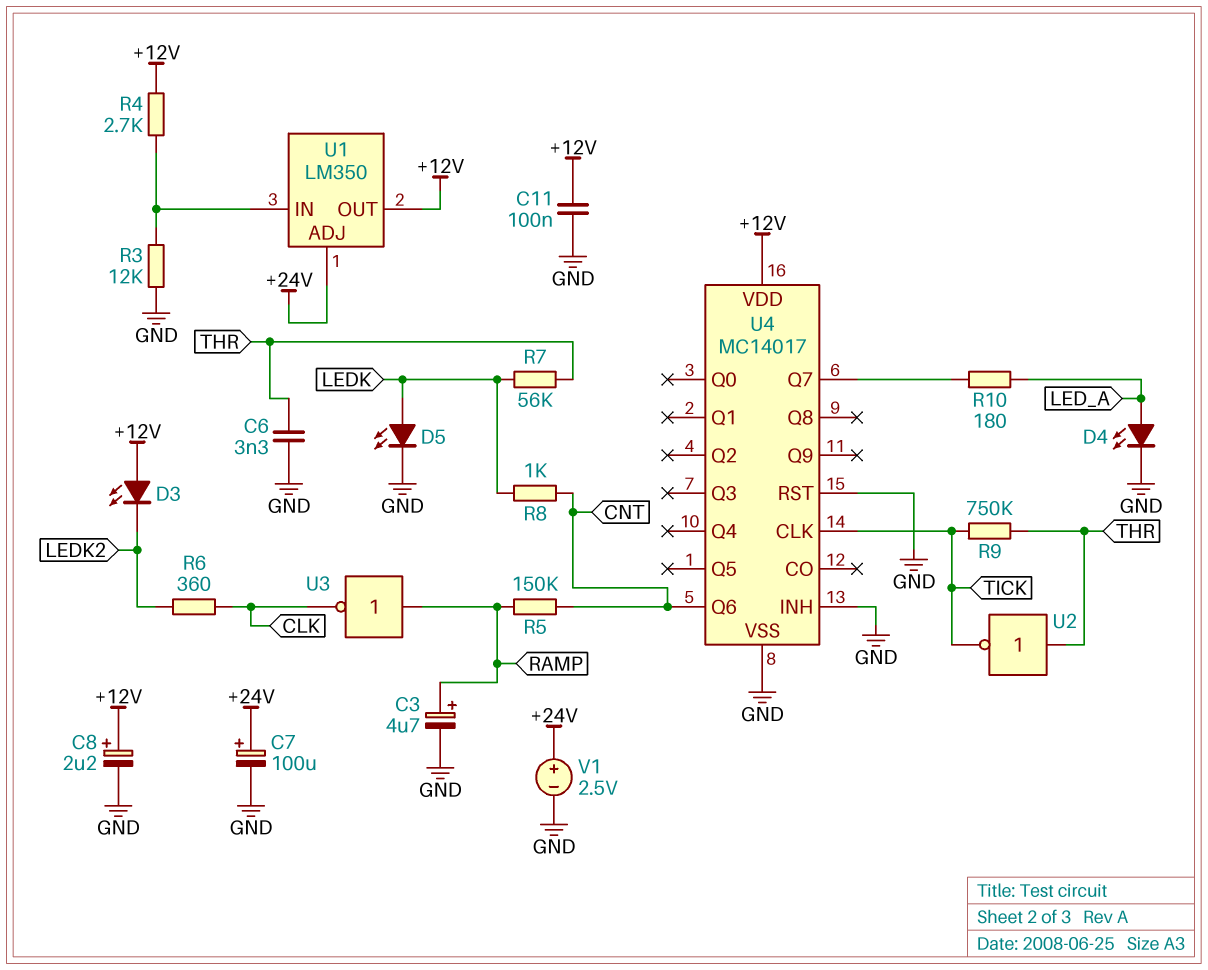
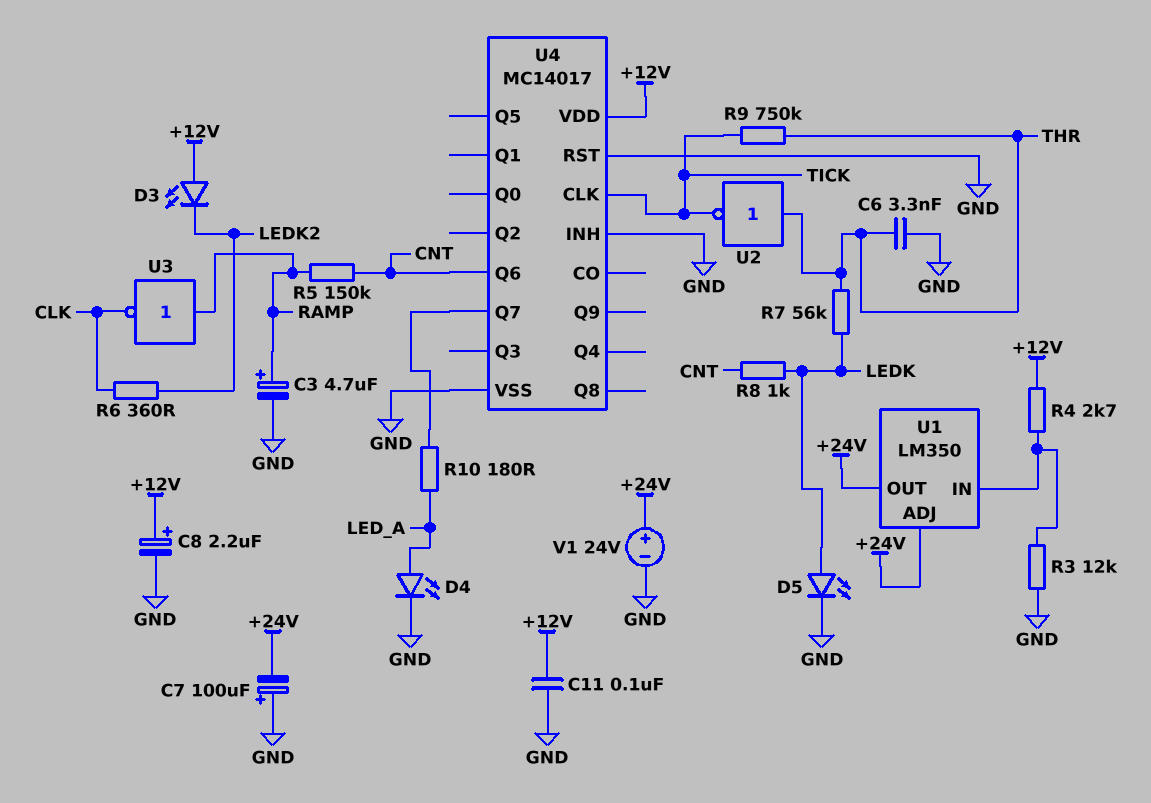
C7: 100uF (plus +24V, minus GND) -> 100uF (plus GND, minus +24V)
U1 pin OUT: +12V -> +24V
V1: 2.5V (plus +24V, minus GND) -> 24V (plus +24V, minus GND)

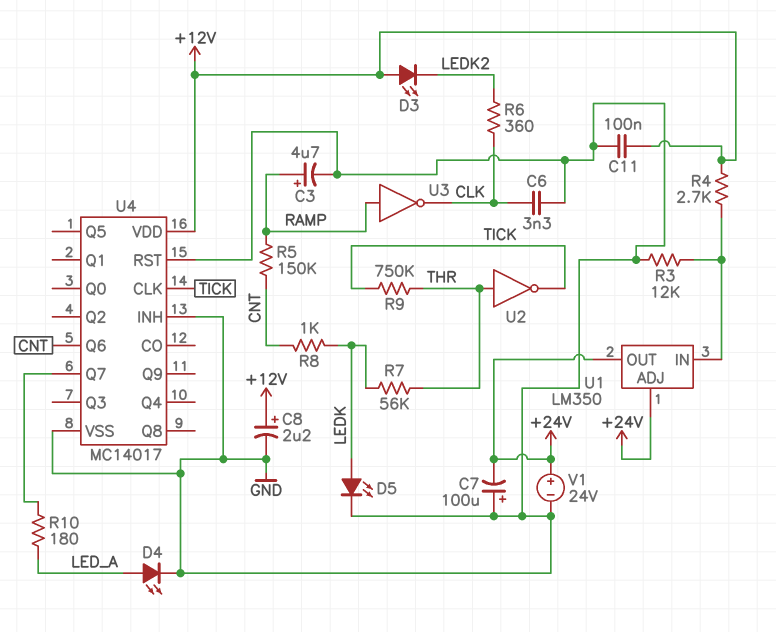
C6: 3.3nF (GND, THR) -> 3.3nF (CLK, GND)

